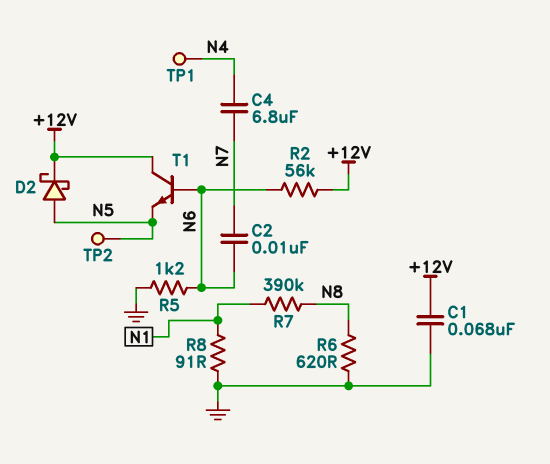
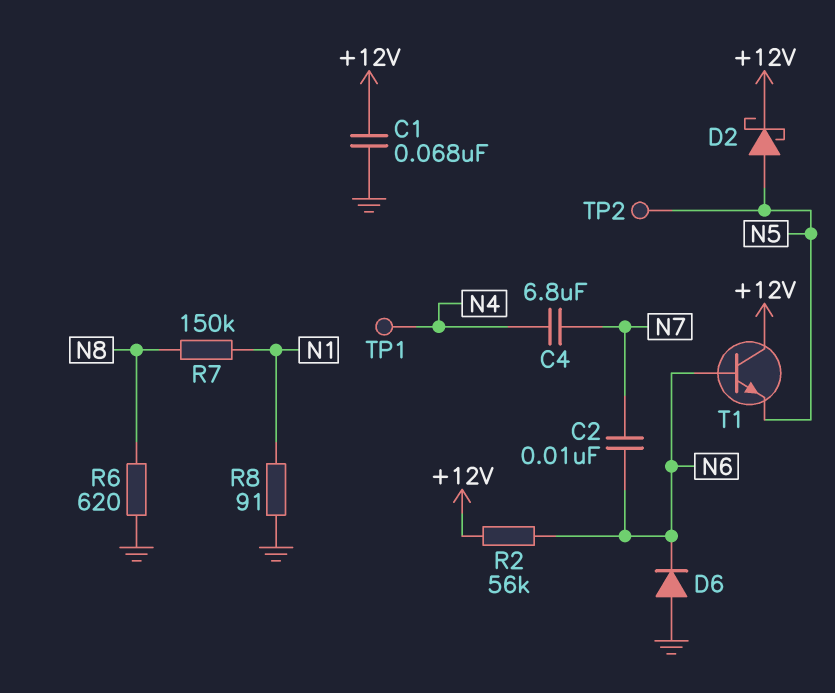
D6: none -> diode (A GND, K N6)
R5: 1.2k (GND, N6) -> none
R7: 390k (N1, N8) -> 150k (N1, N8)

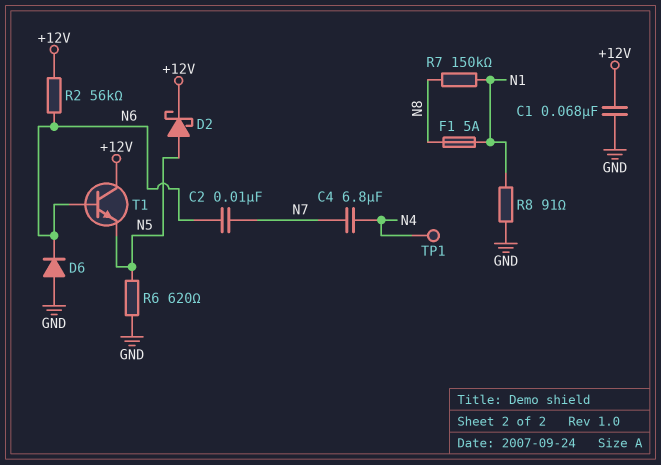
F1: none -> 5A (N1, N8)
R6: 620 (GND, N8) -> 620 (GND, N5)
TP2: test point (N5) -> none

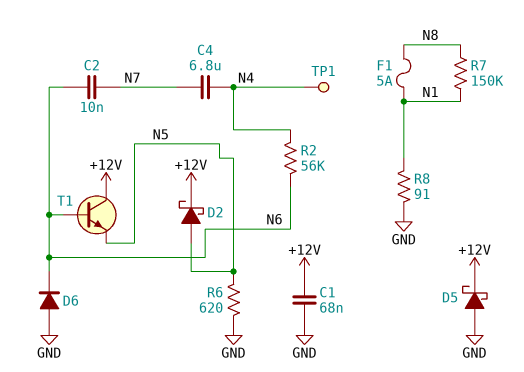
D5: none -> schottky (A GND, K +12V)
R2: 56k (+12V, N6) -> 56k (N4, N6)

